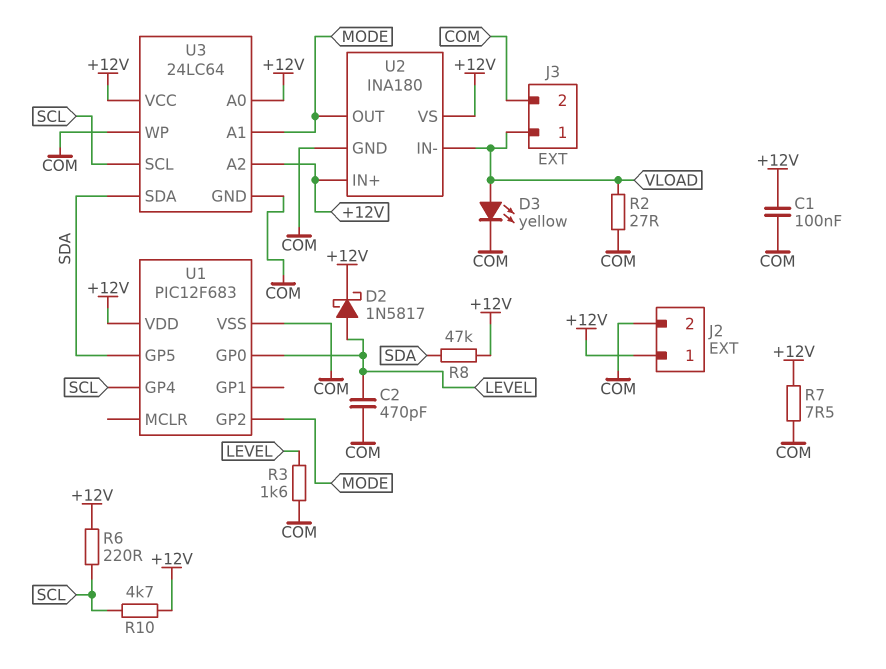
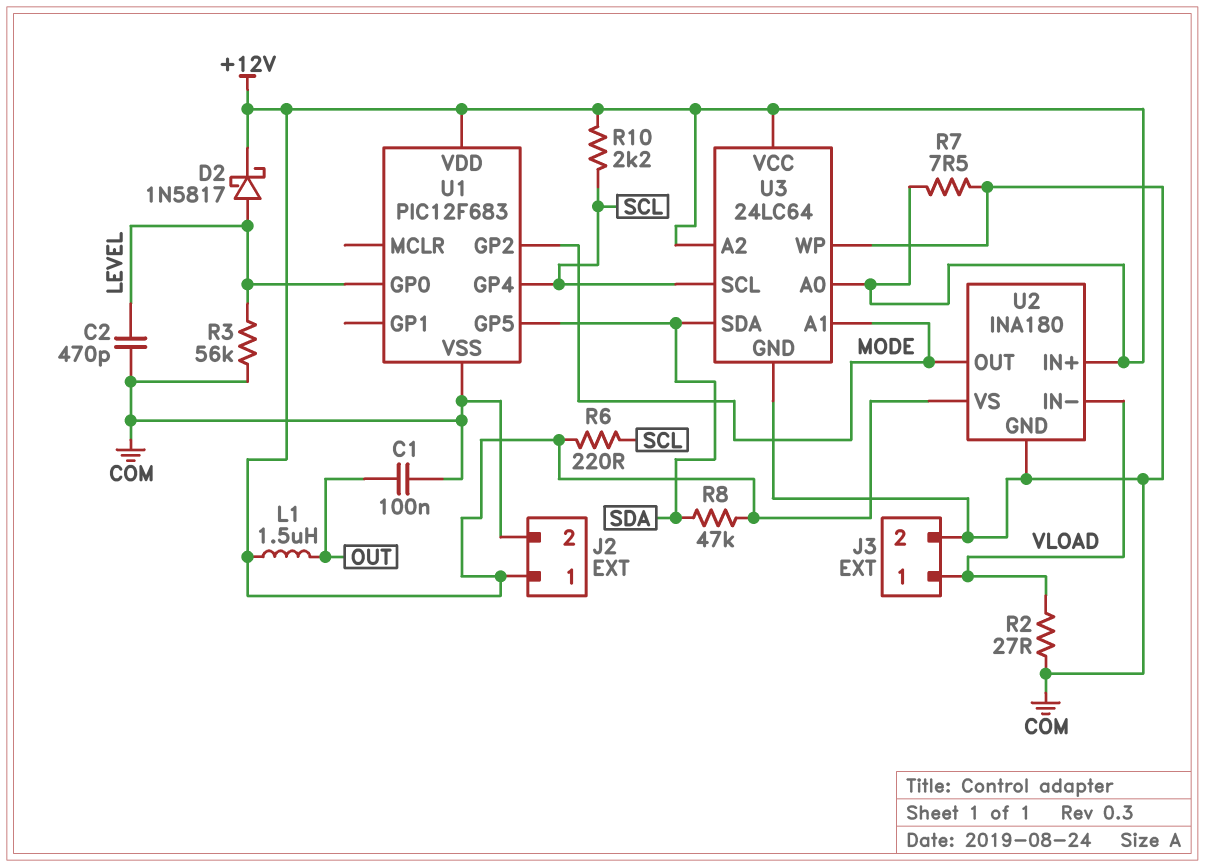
C1: 100nF (+12V, COM) -> 100nF (COM, OUT)
D3: LED yellow (A VLOAD, K COM) -> none
L1: none -> 1.5uH (+12V, OUT)
R3: 1.6k (COM, LEVEL) -> 56k (COM, LEVEL)
R10: 4.7k (+12V, SCL) -> 2.2k (+12V, SCL)

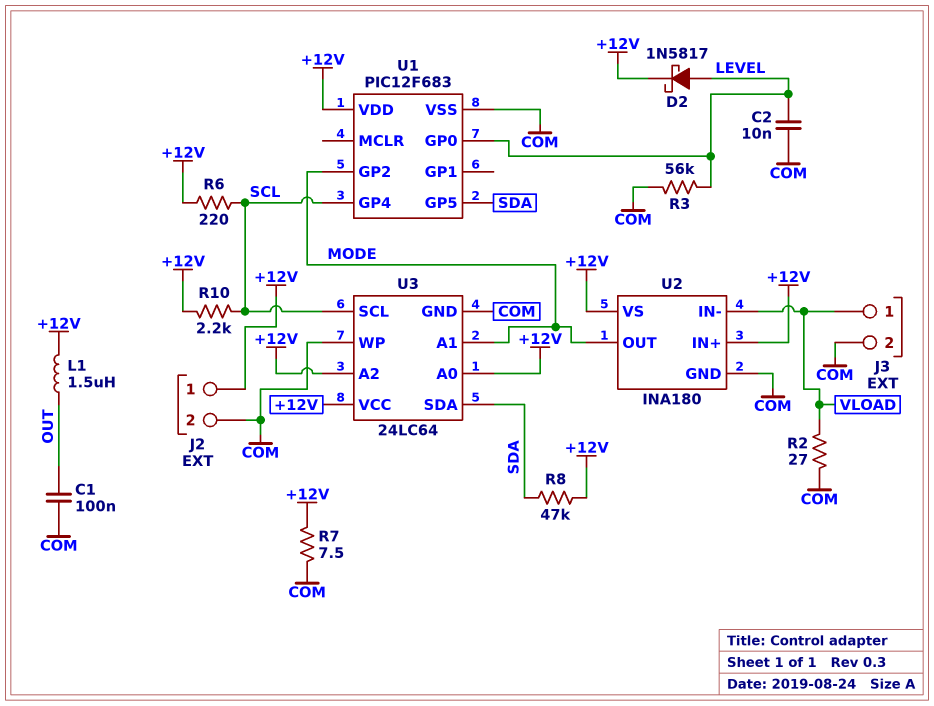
C2: 470pF (COM, LEVEL) -> 10nF (COM, LEVEL)

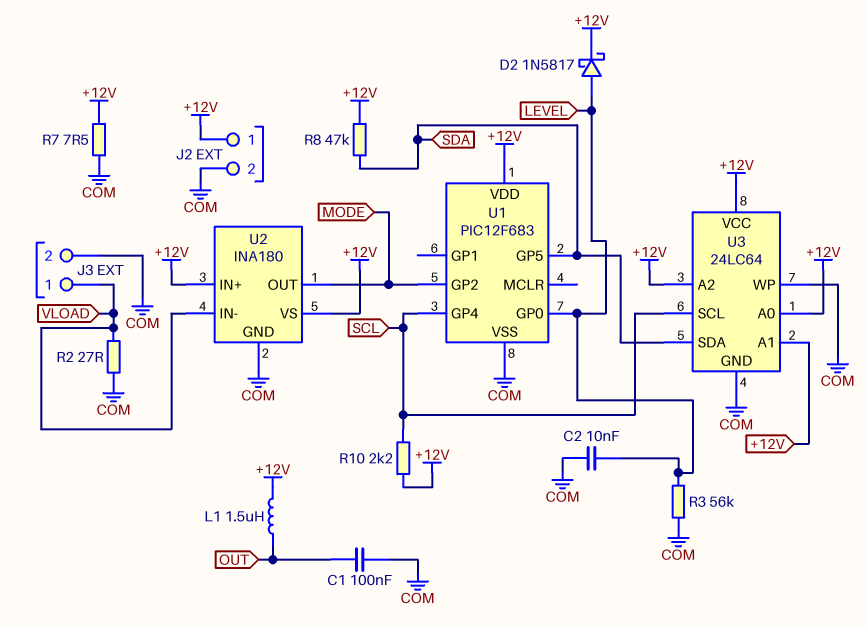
R6: 220 (+12V, SCL) -> none
U3 pin A1: MODE -> +12V

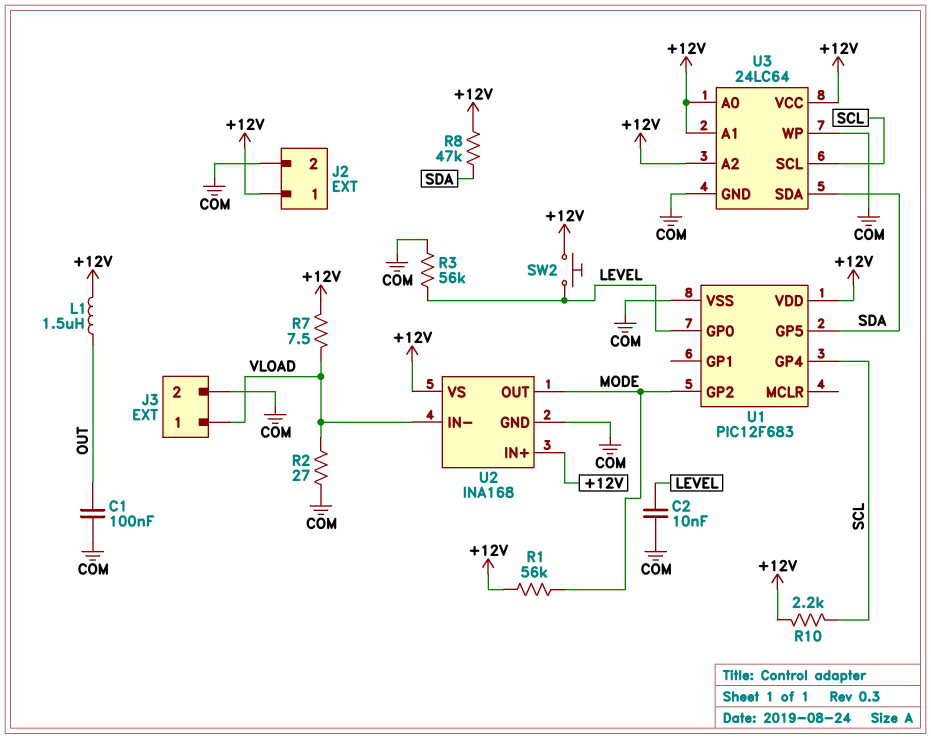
D2: schottky 1N5817 (A LEVEL, K +12V) -> none
R1: none -> 56k (+12V, MODE)
R7: 7.5 (+12V, COM) -> 7.5 (+12V, VLOAD)
SW2: none -> button (+12V, LEVEL)
U2: INA180 -> INA168

